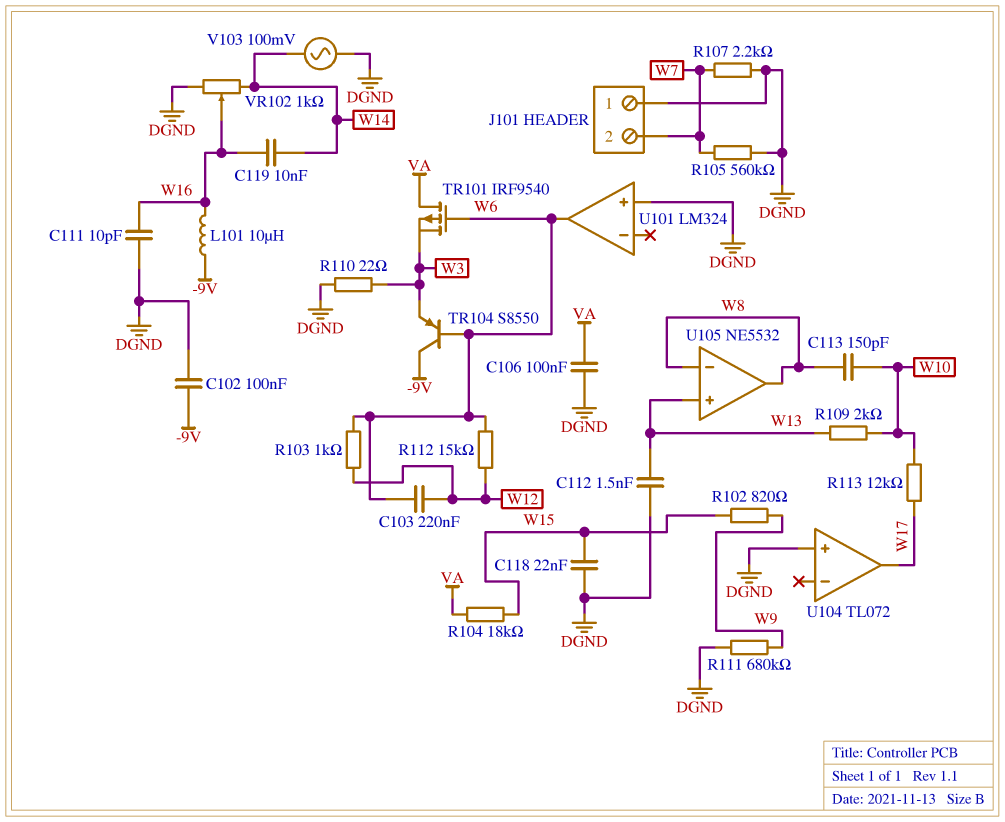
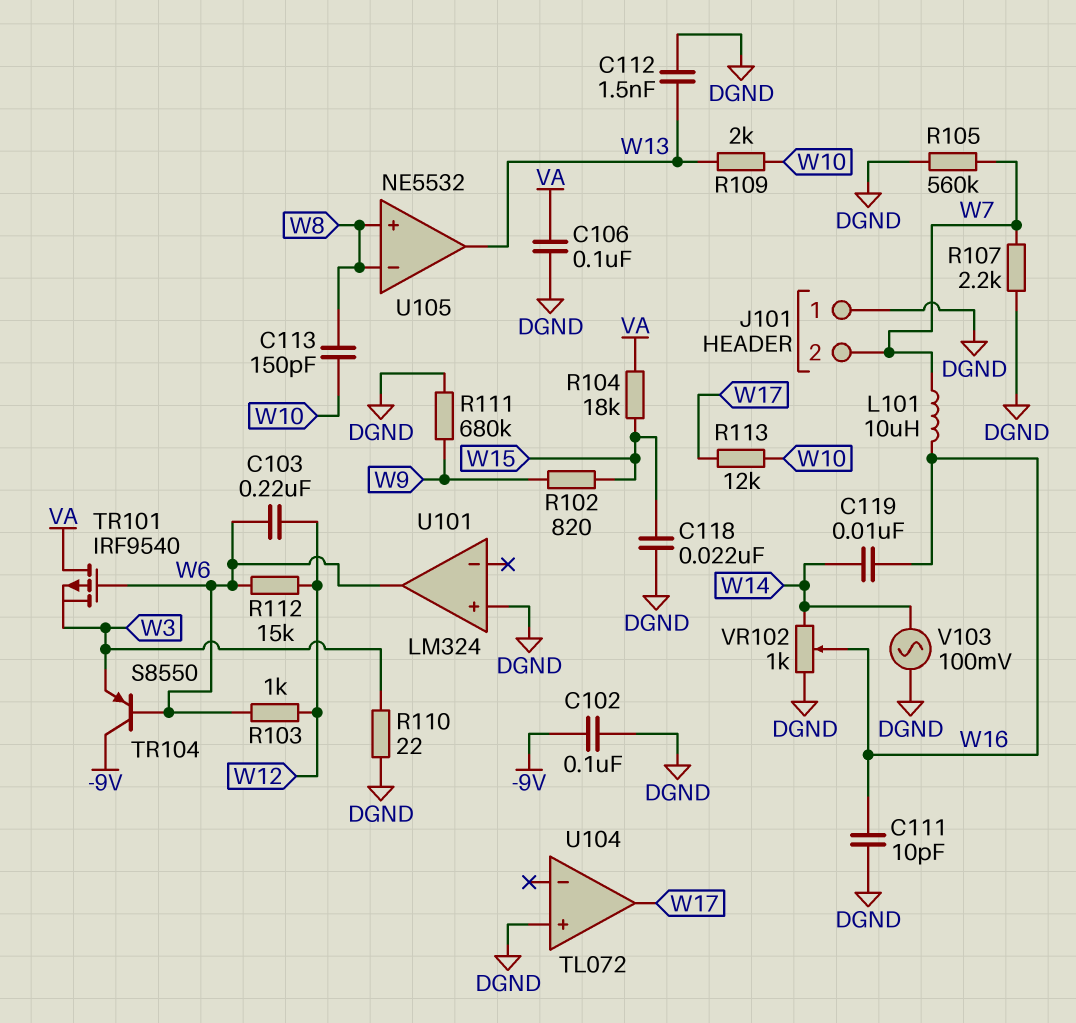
L101: 10uH (-9V, W16) -> 10uH (W7, W16)
U105 pin in+: W13 -> W8
U105 pin out: W8 -> W13

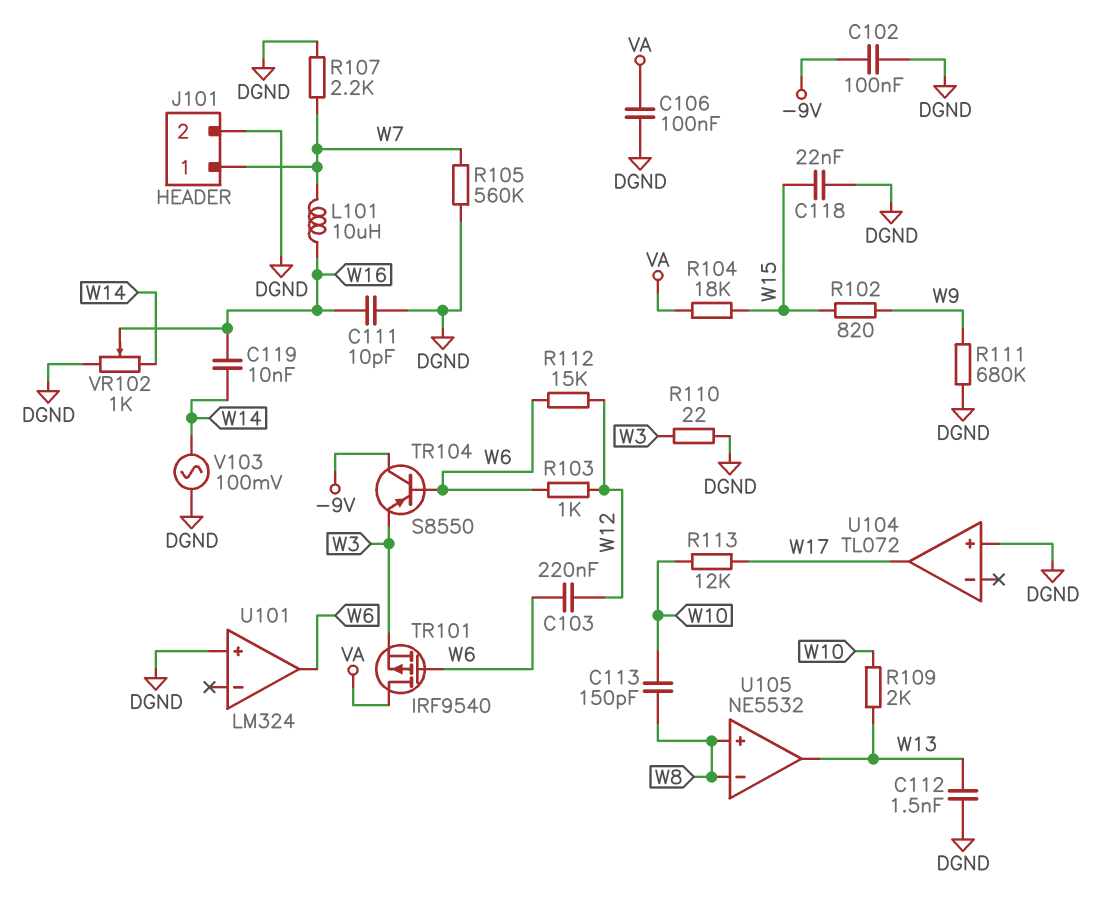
J101 pin 1: DGND -> W7
J101 pin 2: W7 -> DGND

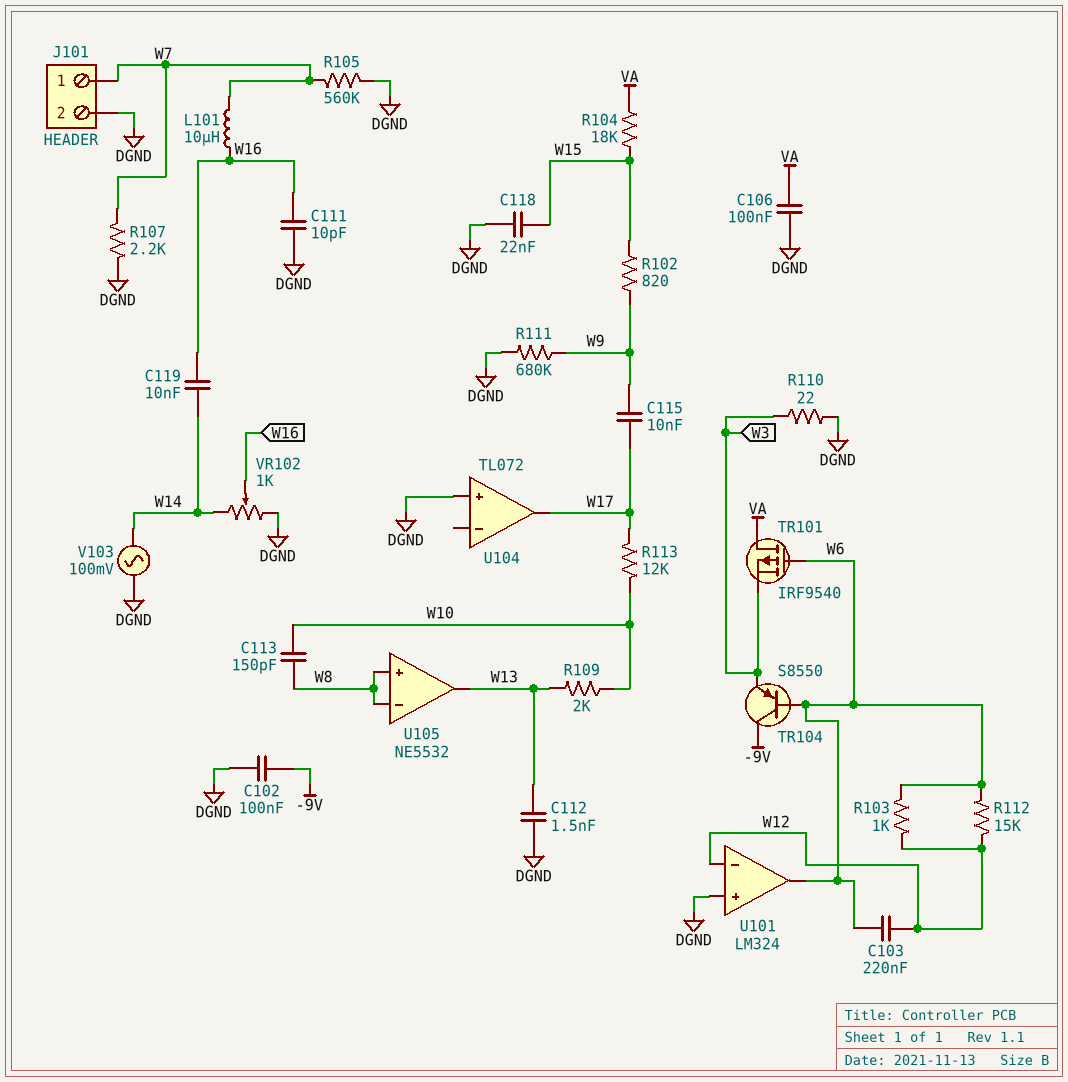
C115: none -> 10nF (W9, W17)
U101 pin in-: none -> W12

